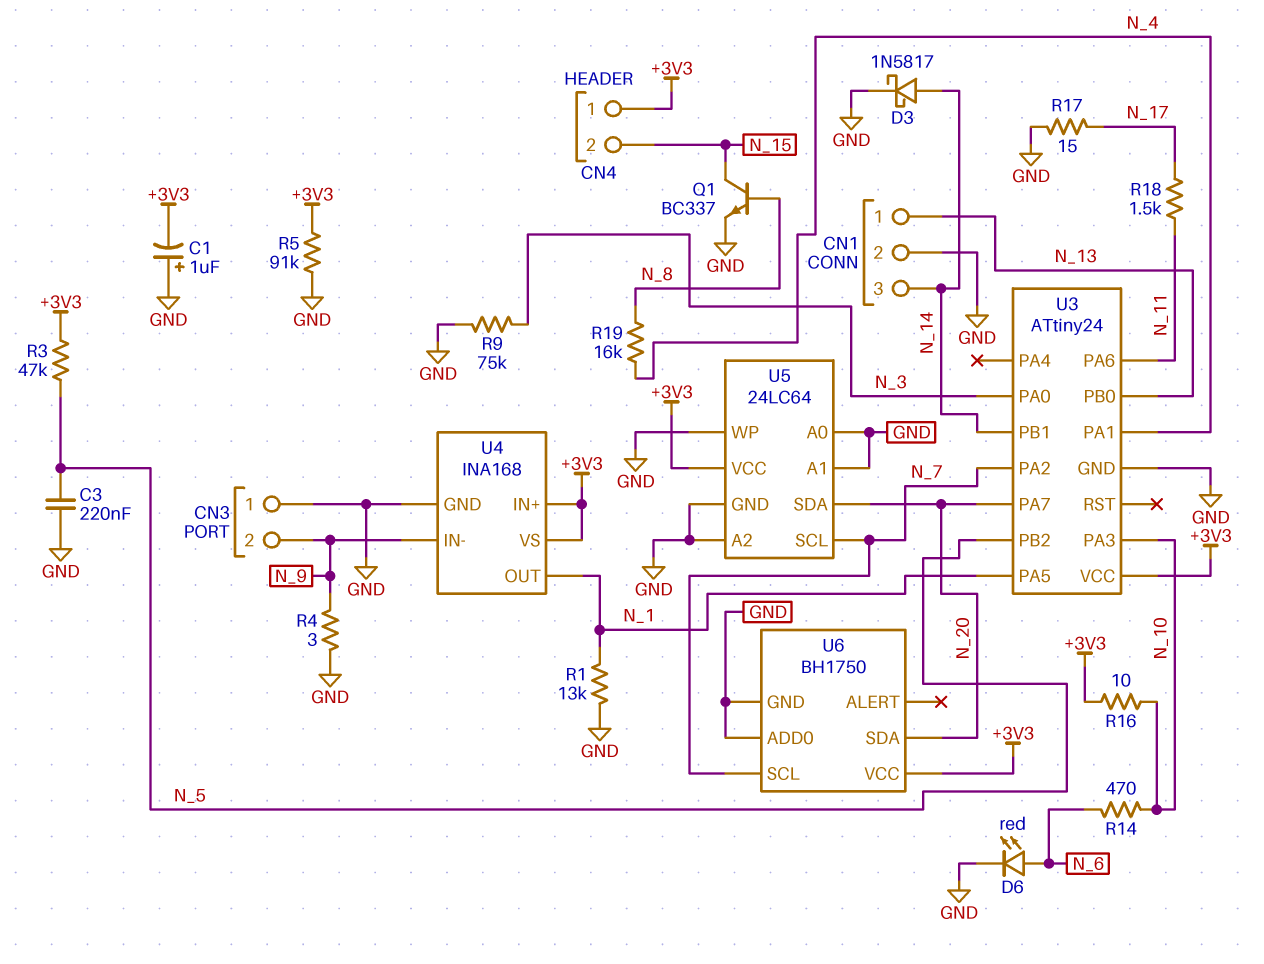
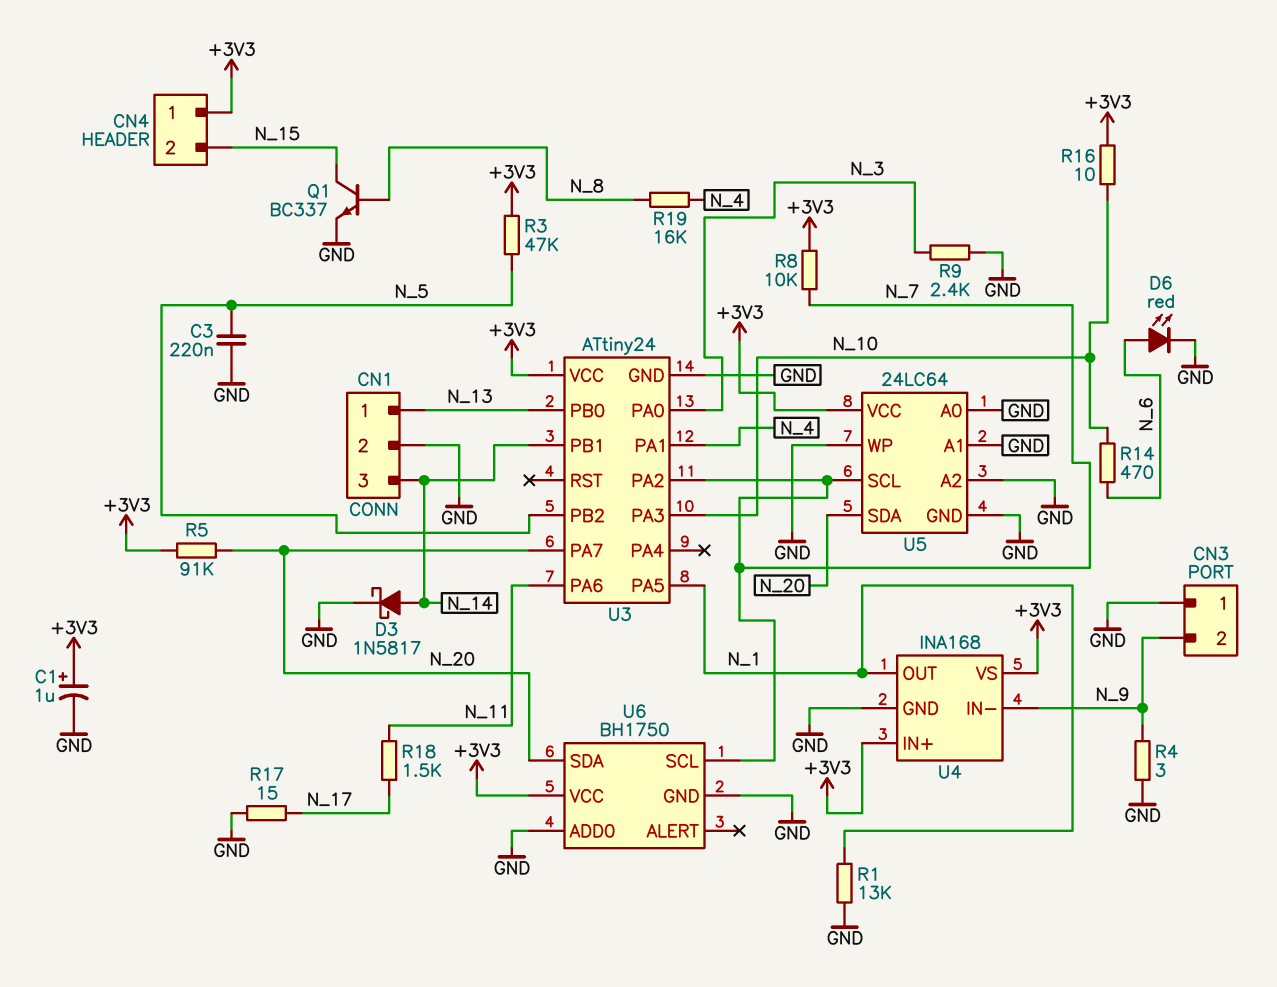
C1: 1uF (plus GND, minus +3V3) -> 1uF (plus +3V3, minus GND)
R5: 91k (+3V3, GND) -> 91k (+3V3, N_20)
R8: none -> 10k (+3V3, N_7)
R9: 75k (GND, N_3) -> 2.4k (GND, N_3)

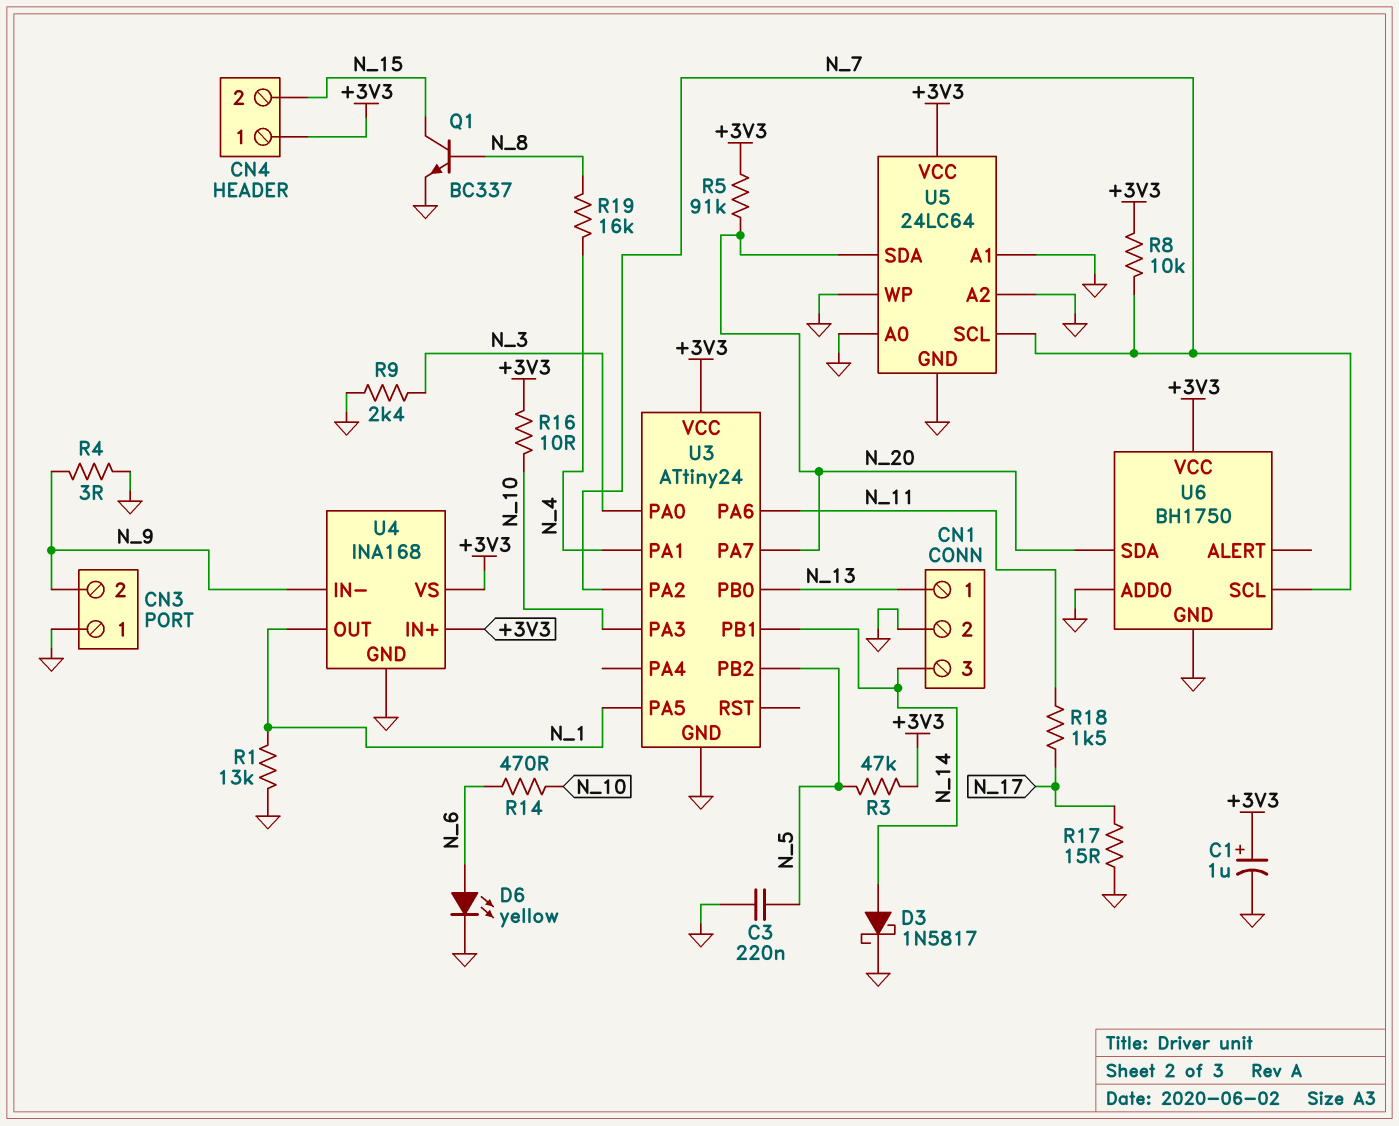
D6: LED red (A N_6, K GND) -> LED yellow (A N_6, K GND)

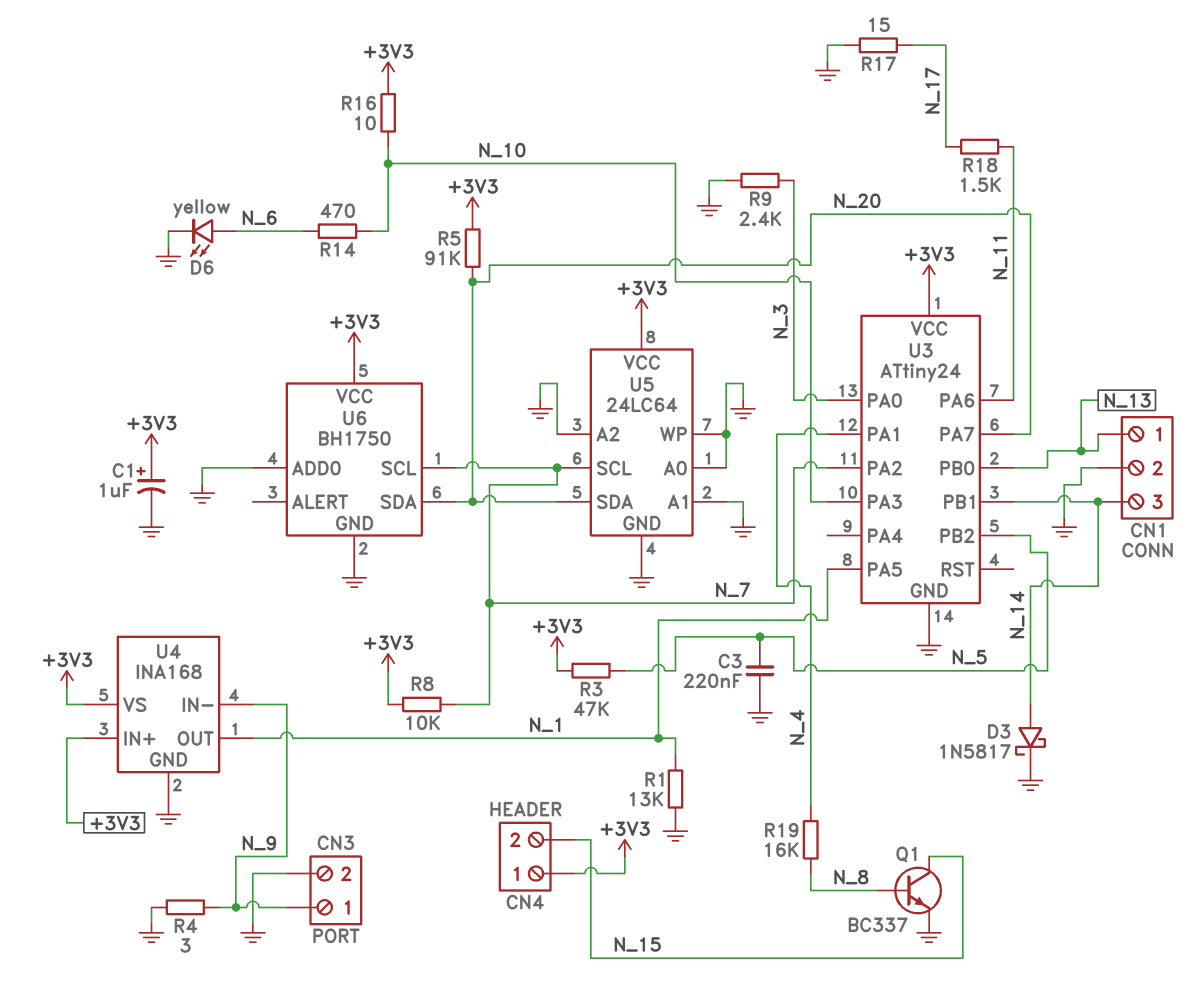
CN3 pin 1: GND -> N_9
CN3 pin 2: N_9 -> GND

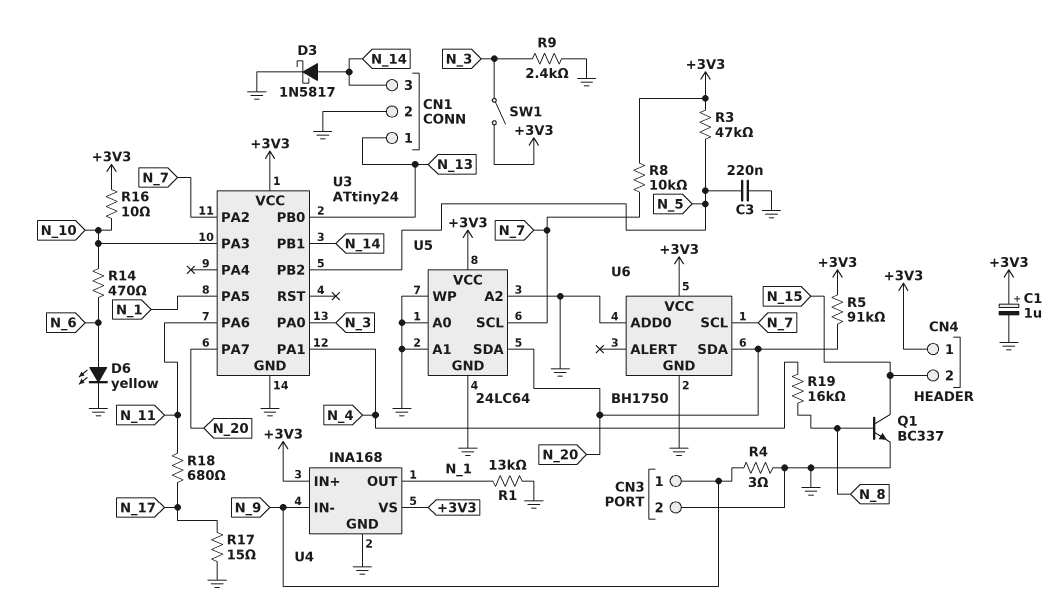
R18: 1.5k (N_11, N_17) -> 680 (N_11, N_17)
SW1: none -> switch (+3V3, N_3)

